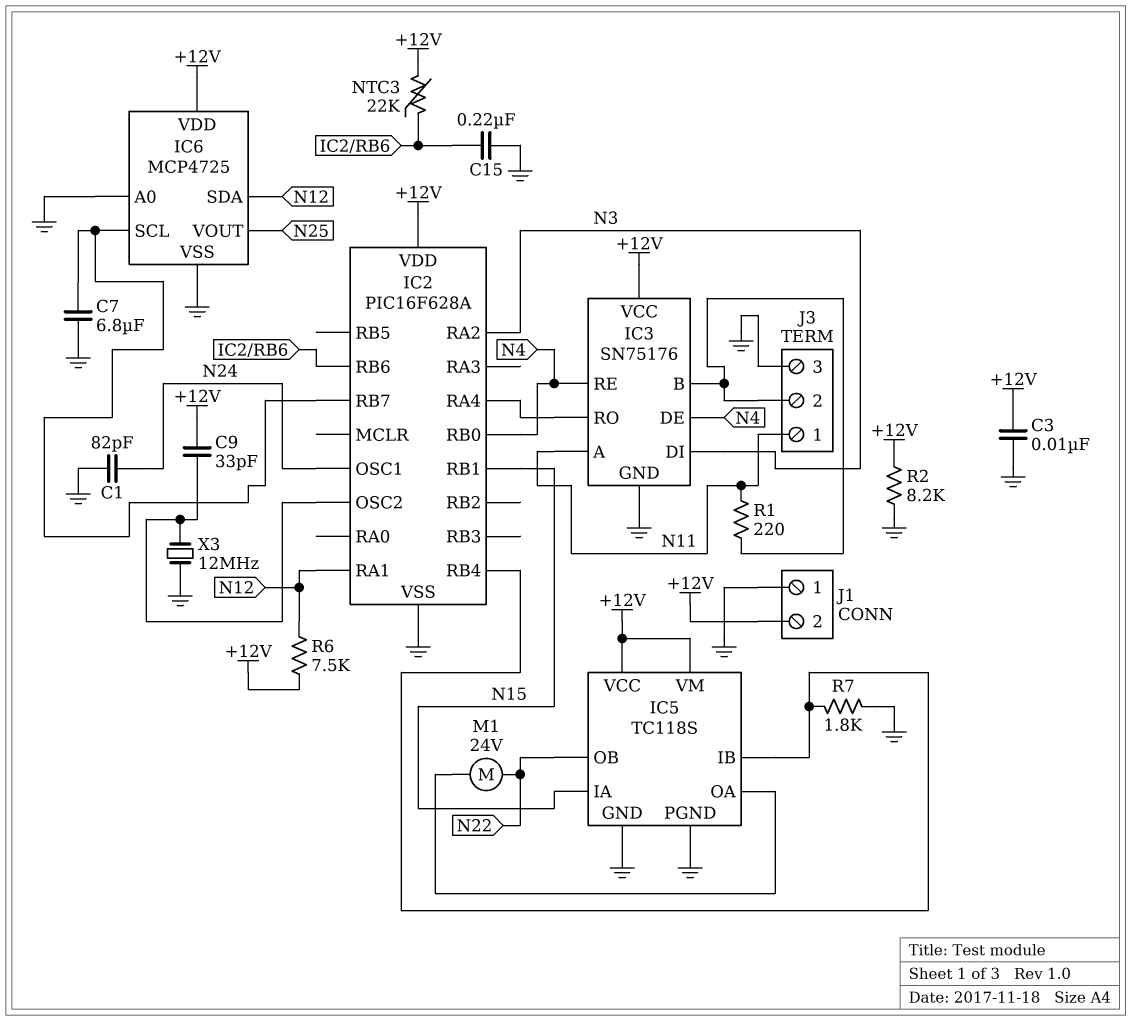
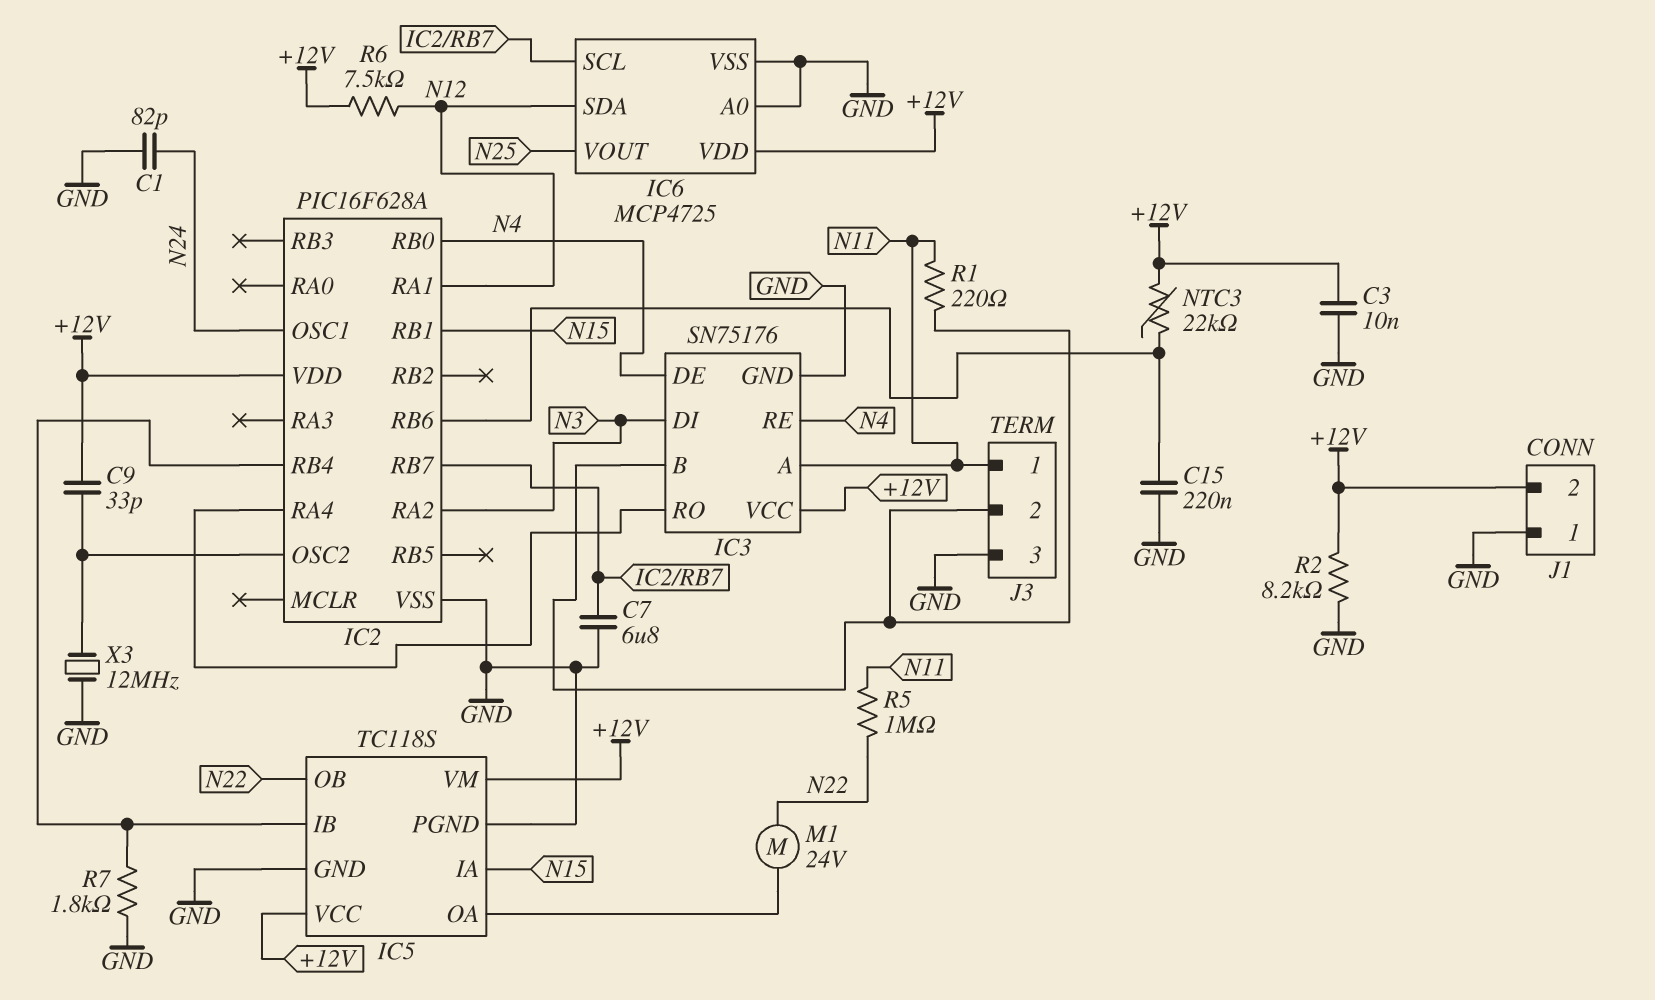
R5: none -> 1M (N11, N22)

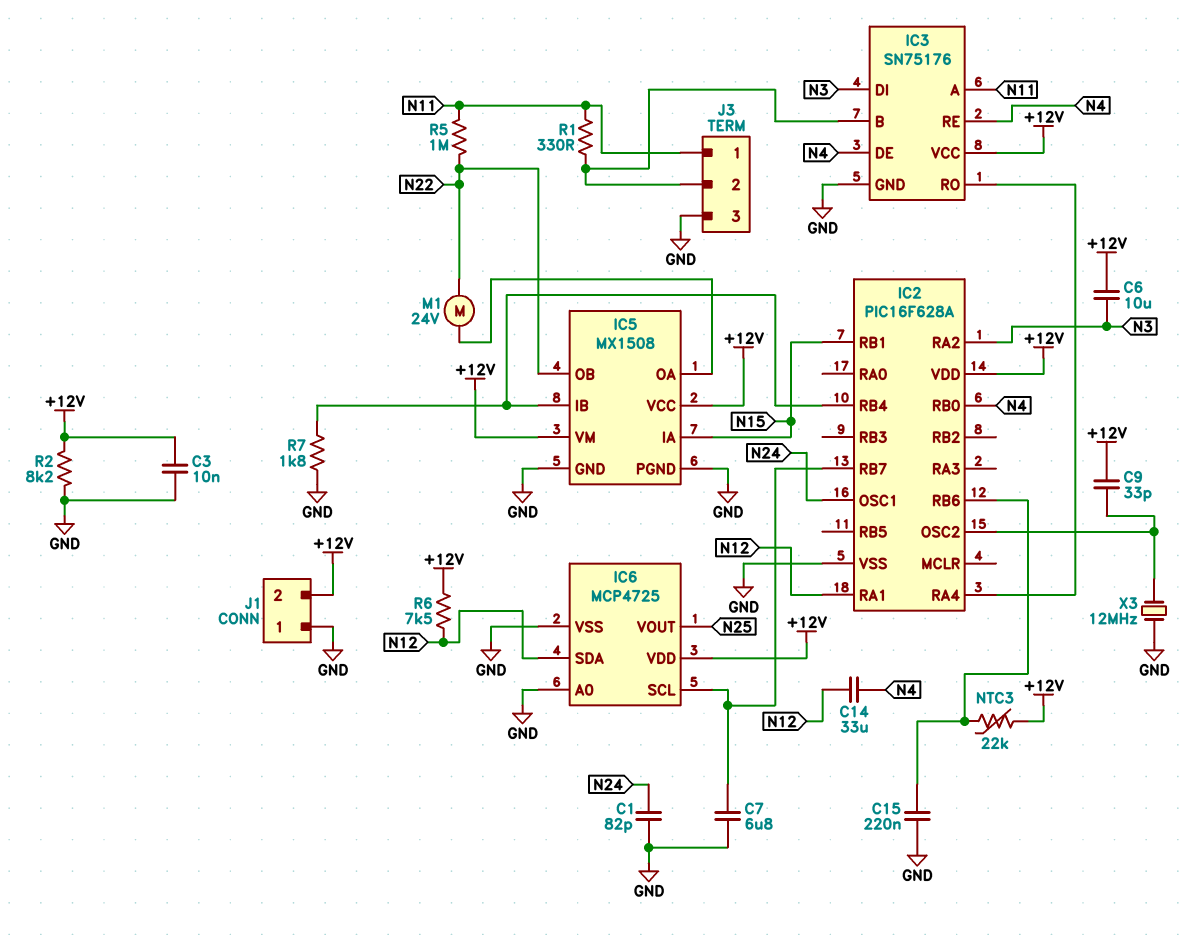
C6: none -> 10uF (+12V, N3)
C14: none -> 33uF (N4, N12)
IC5: TC118S -> MX1508
R1: 220 (IC3/B, N11) -> 330 (IC3/B, N11)

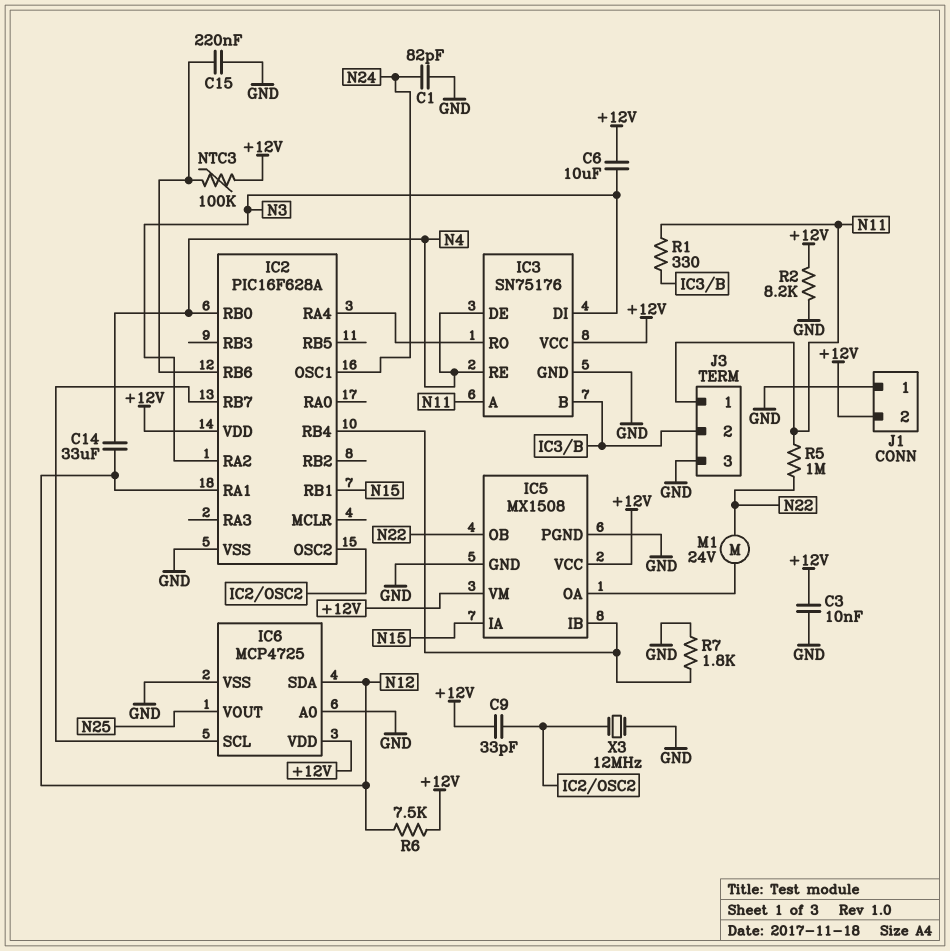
C7: 6.8uF (GND, IC2/RB7) -> none
NTC3: 22k (+12V, IC2/RB6) -> 100k (+12V, IC2/RB6)

